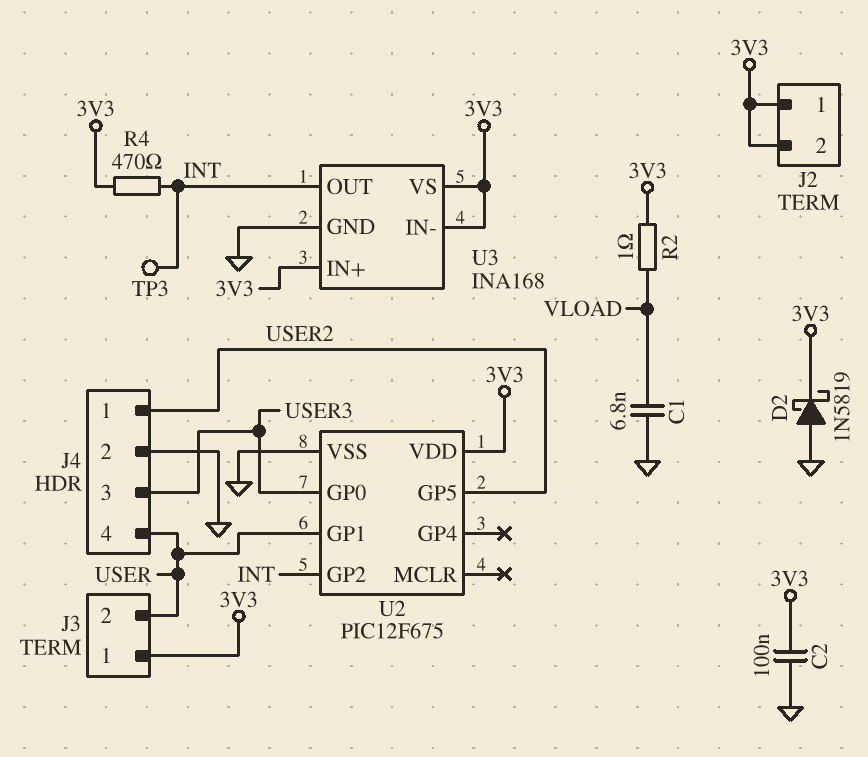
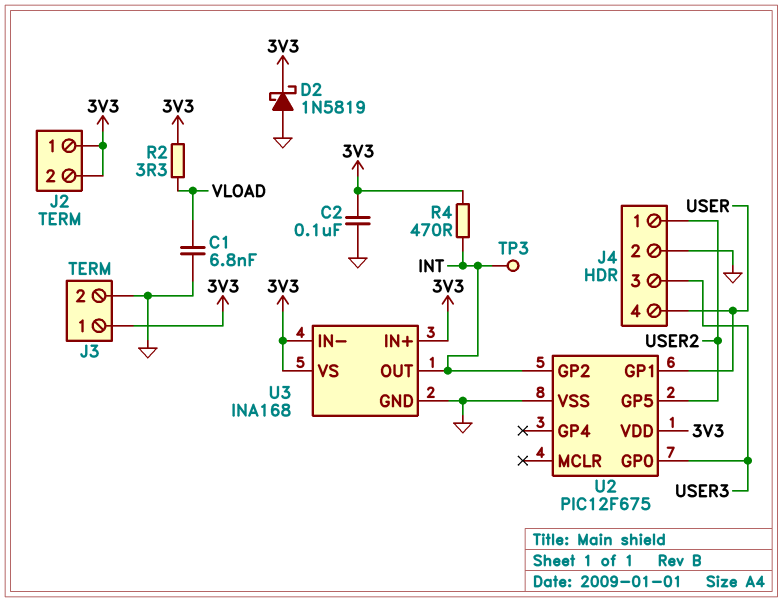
J3 pin 2: USER -> GND
R2: 1 (3V3, VLOAD) -> 3.3 (3V3, VLOAD)

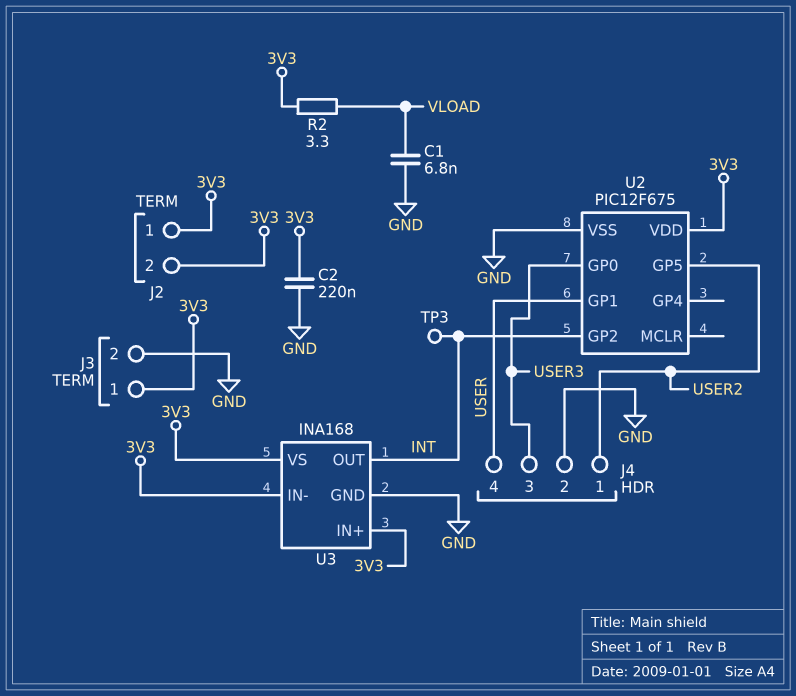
C2: 100nF (3V3, GND) -> 220nF (3V3, GND)
D2: schottky 1N5819 (A GND, K 3V3) -> none
R4: 470 (3V3, INT) -> none

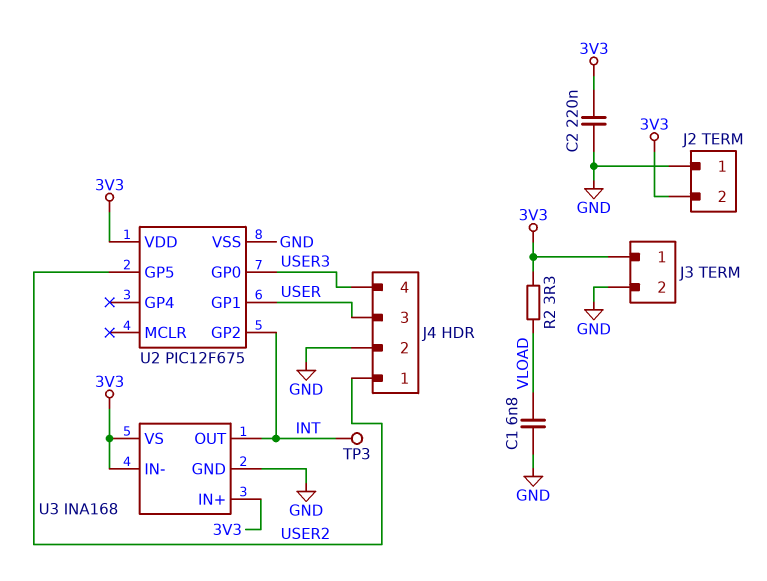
J2 pin 1: 3V3 -> GND
J4 pin 3: USER3 -> USER
J4 pin 4: USER -> USER3

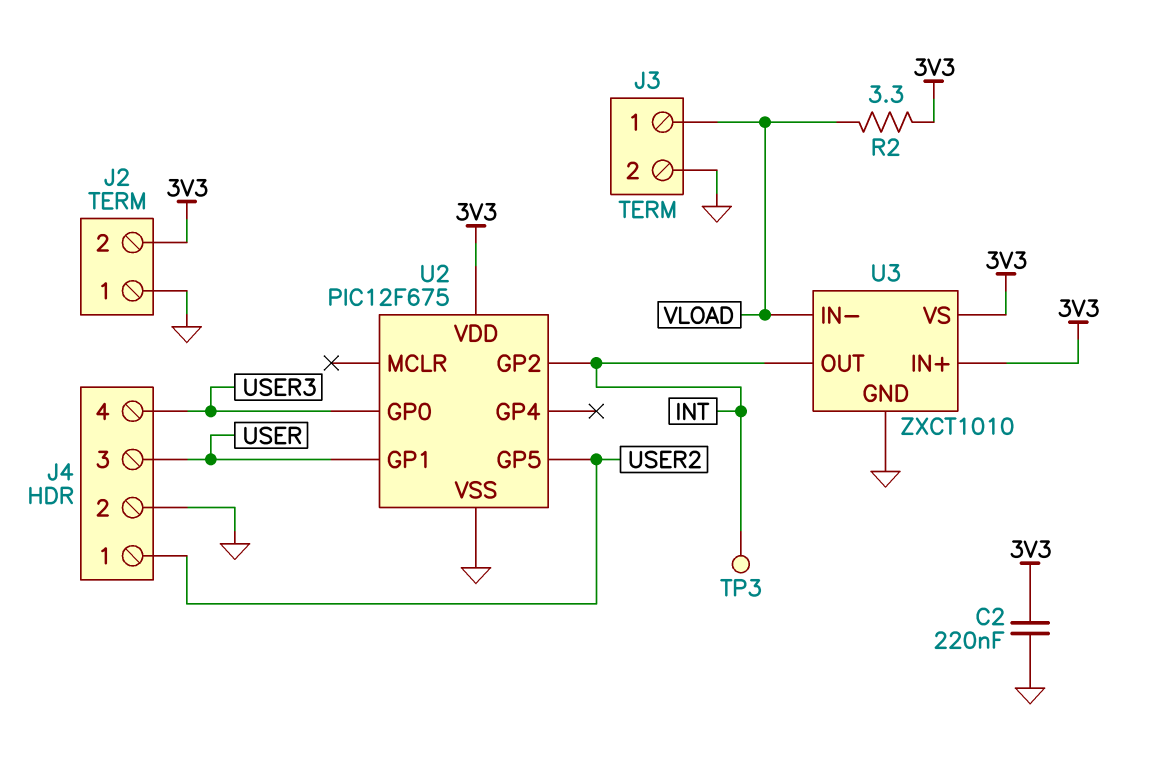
C1: 6.8nF (GND, VLOAD) -> none
J3 pin 1: 3V3 -> VLOAD
U3: INA168 -> ZXCT1010
U3 pin IN-: 3V3 -> VLOAD

